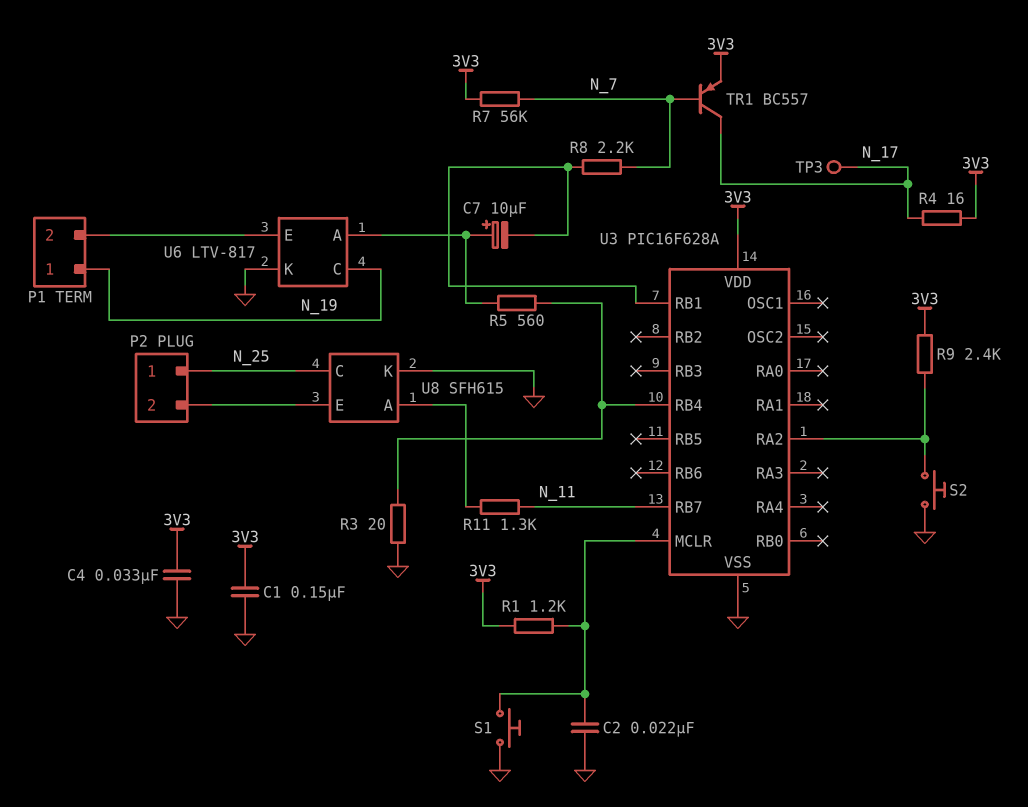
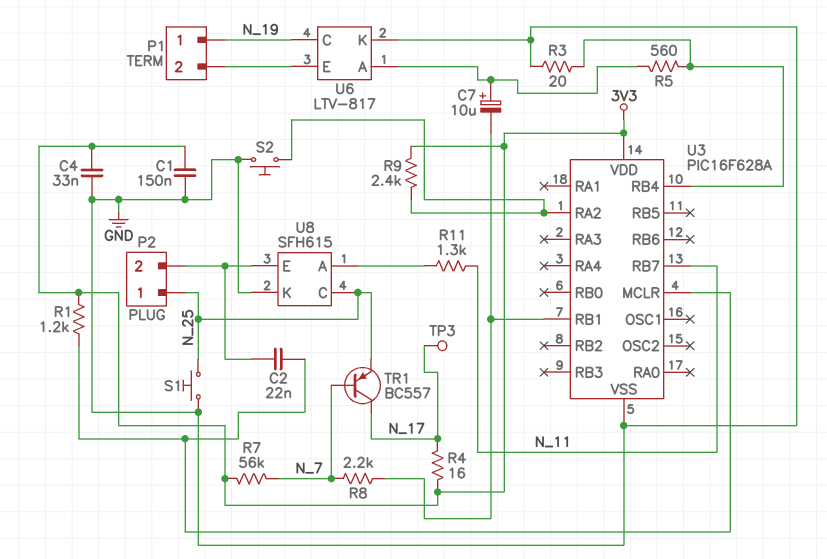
C2: 22nF (GND, U3/MCLR) -> 22nF (P2/2, U3/MCLR)
S1: button (GND, U3/MCLR) -> button (GND, N_25)
TR1: PNP BC557 (B N_7, C N_17, E 3V3) -> PNP BC557 (B N_7, C N_17, E N_25)

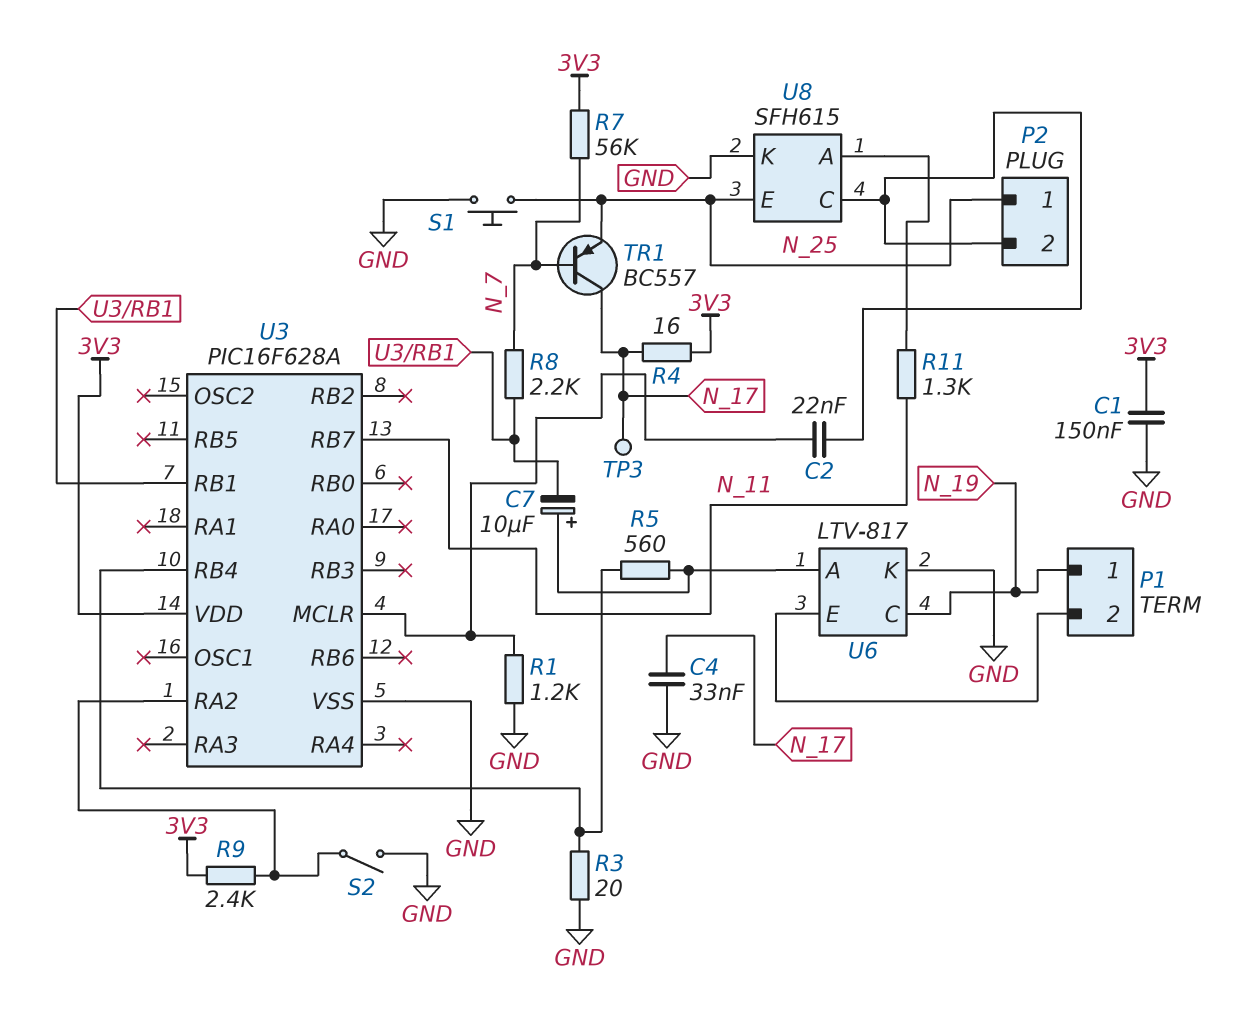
C4: 33nF (3V3, GND) -> 33nF (GND, N_17)
R1: 1.2k (3V3, U3/MCLR) -> 1.2k (GND, U3/MCLR)
S2: button (GND, U3/RA2) -> switch (GND, U3/RA2)
U8 pin C: N_25 -> P2/2
U8 pin E: P2/2 -> N_25

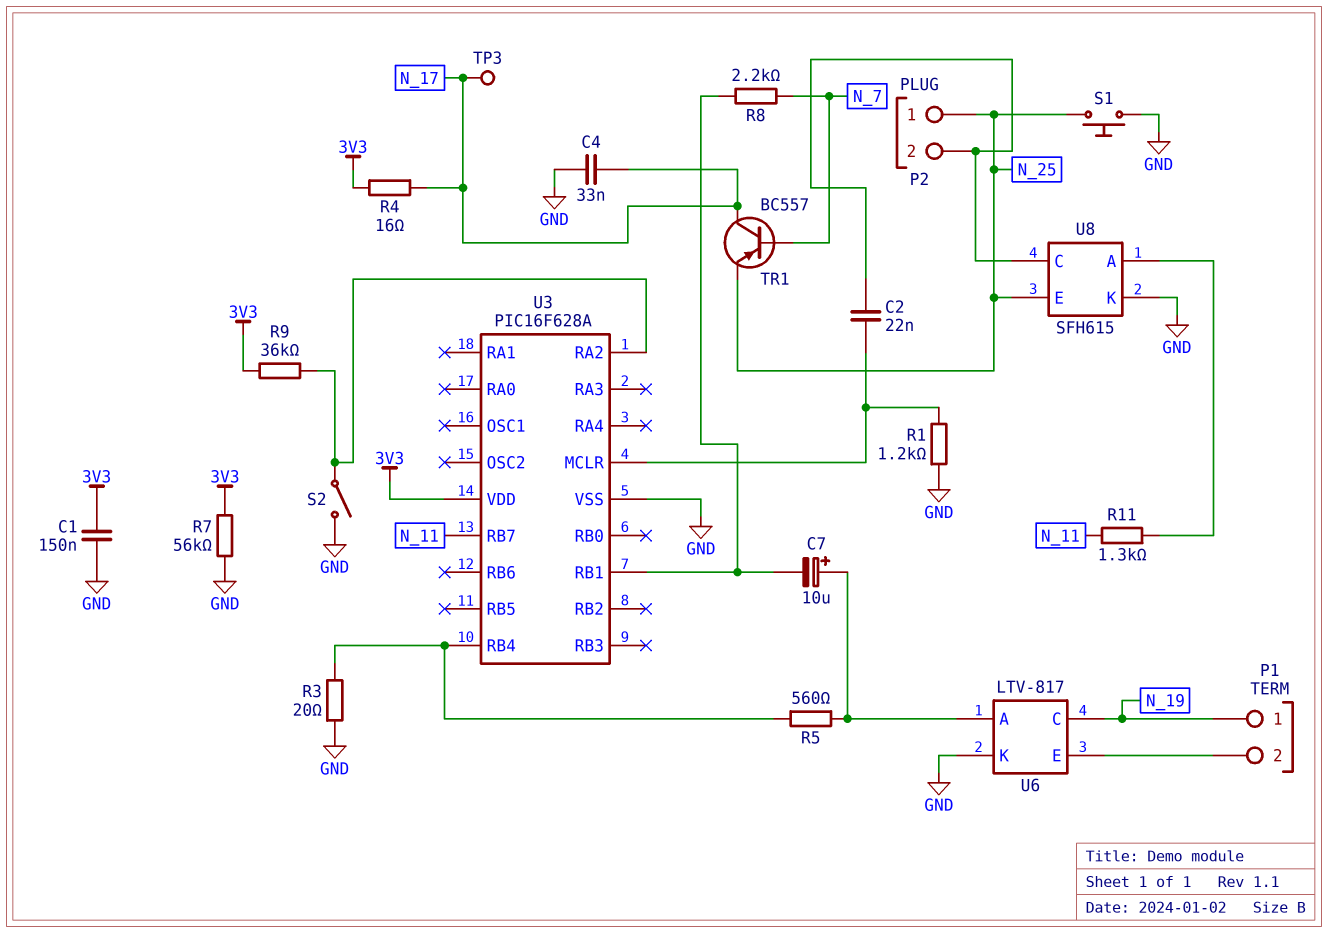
R7: 56k (3V3, N_7) -> 56k (3V3, GND)
R9: 2.4k (3V3, U3/RA2) -> 36k (3V3, U3/RA2)

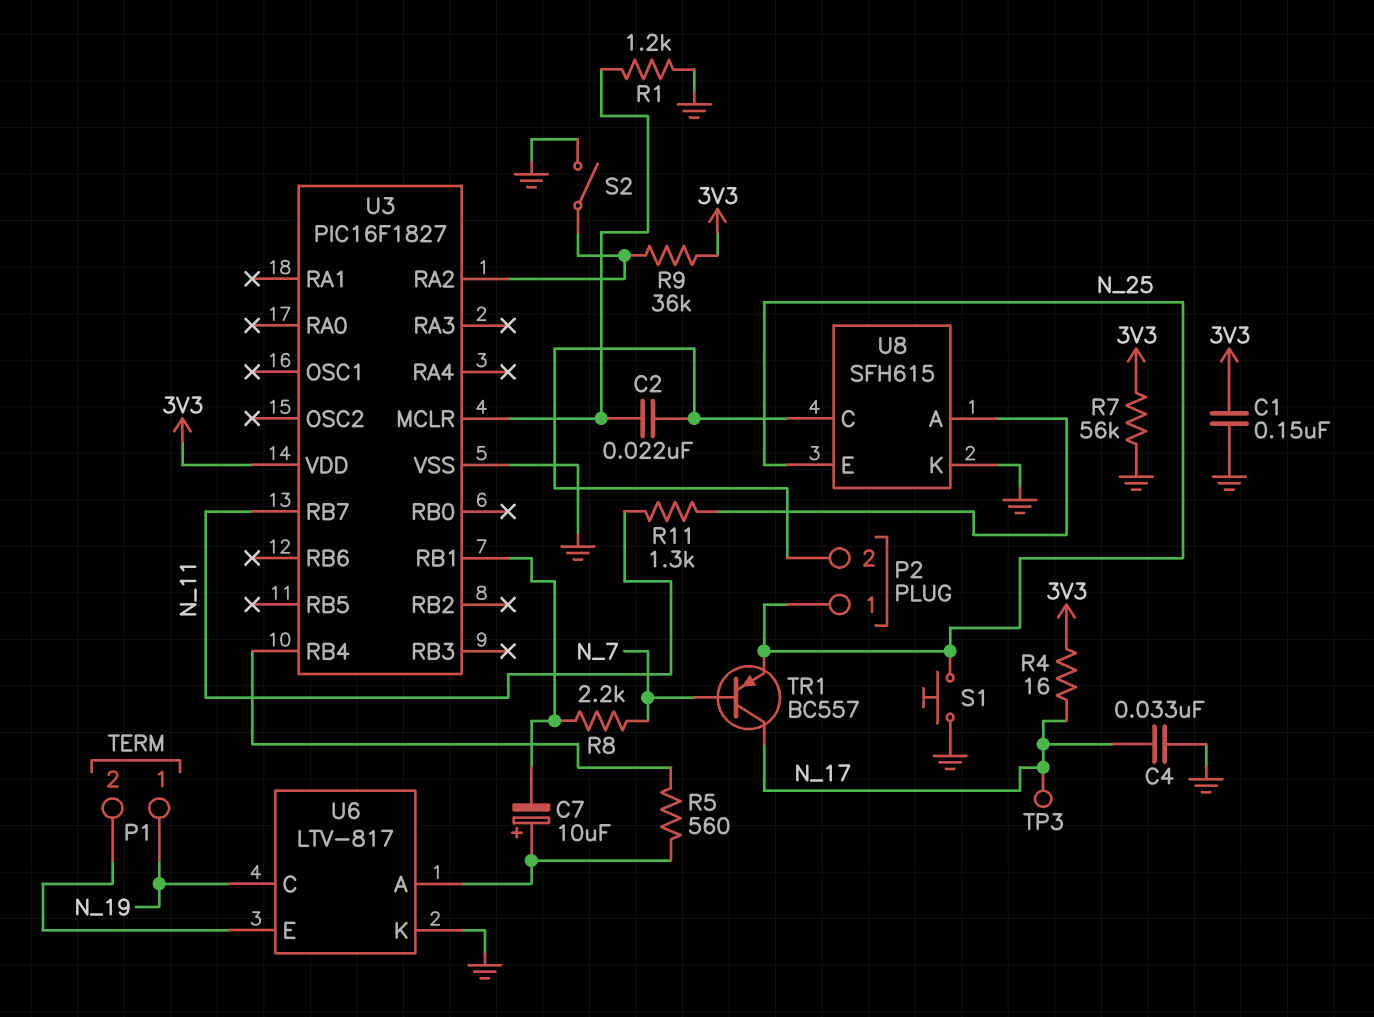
R3: 20 (GND, U3/RB4) -> none
U3: PIC16F628A -> PIC16F1827

